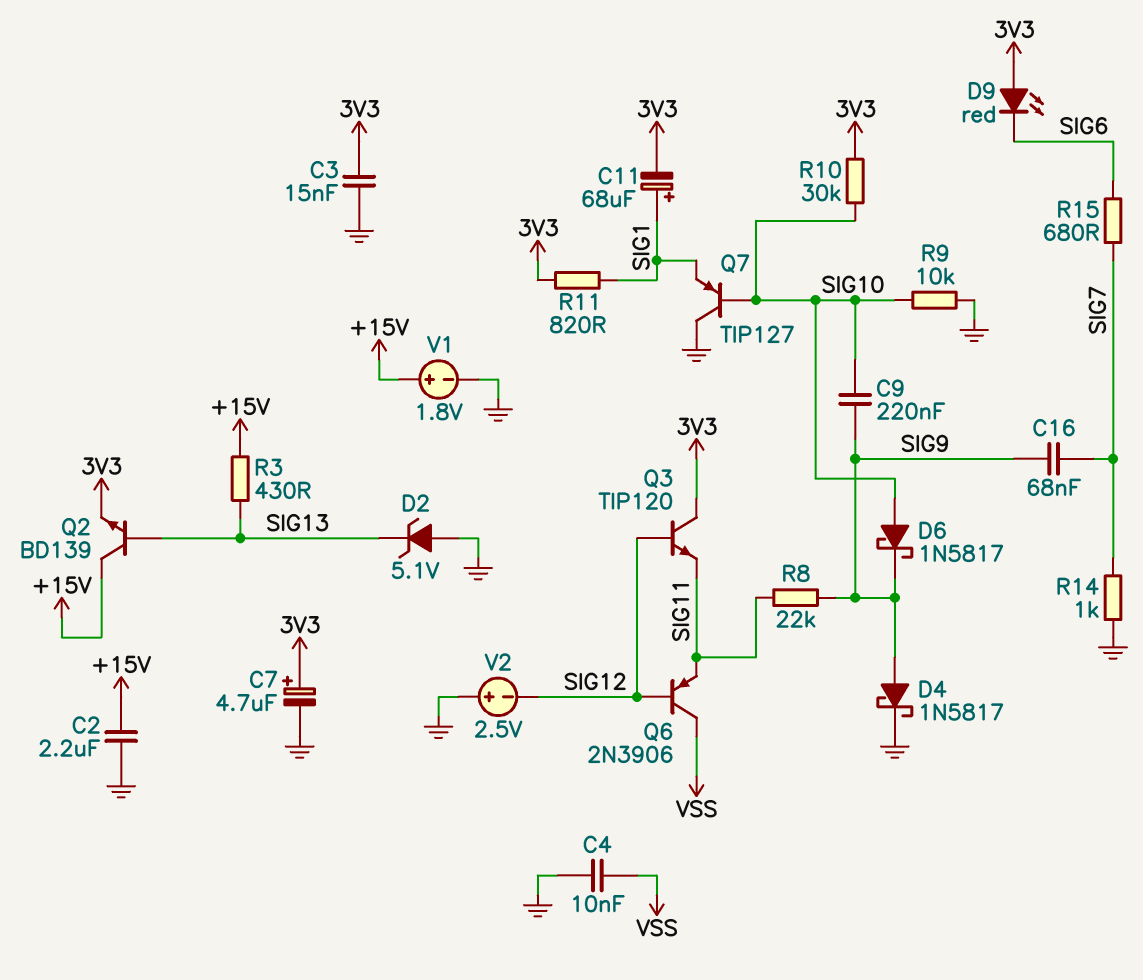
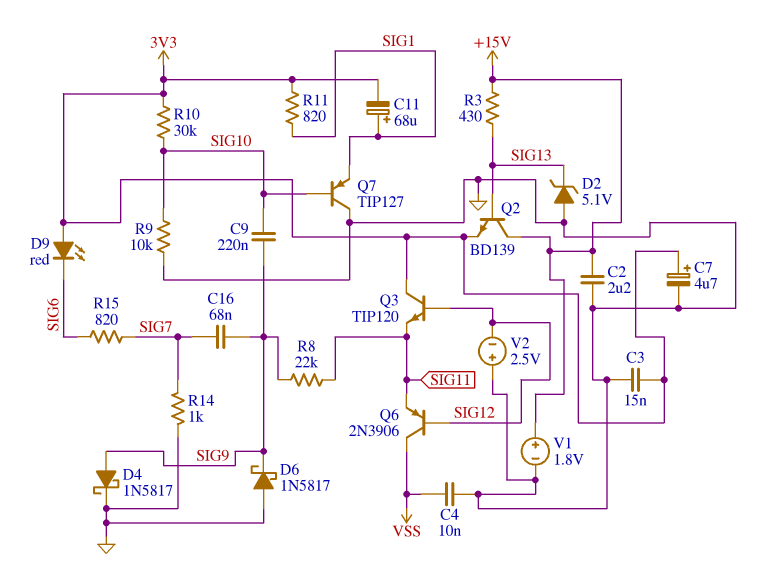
D6: schottky 1N5817 (A SIG10, K SIG9) -> schottky 1N5817 (A GND, K SIG9)
R15: 680 (SIG6, SIG7) -> 820 (SIG6, SIG7)

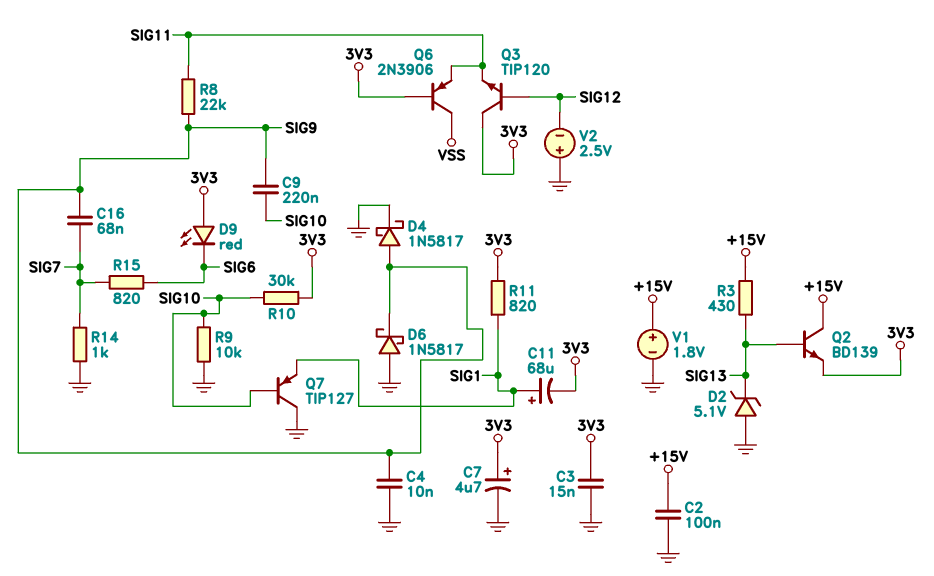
C2: 2.2uF (+15V, GND) -> 100nF (+15V, GND)
C4: 10nF (GND, VSS) -> 10nF (GND, SIG9)
Q6: PNP 2N3906 (B SIG12, C VSS, E SIG11) -> PNP 2N3906 (B 3V3, C VSS, E SIG11)

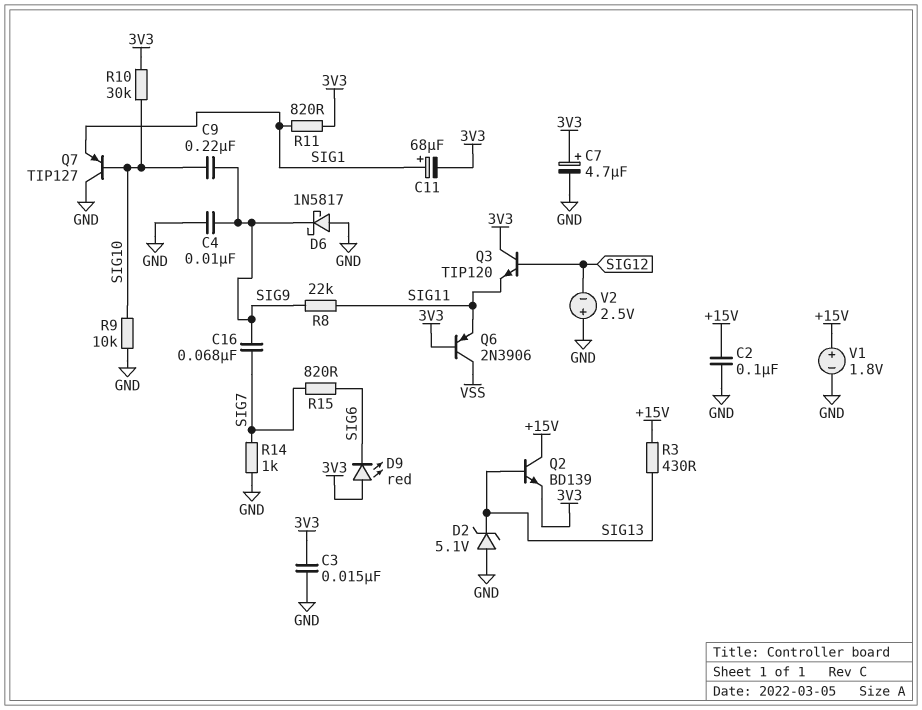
D4: schottky 1N5817 (A SIG9, K GND) -> none

